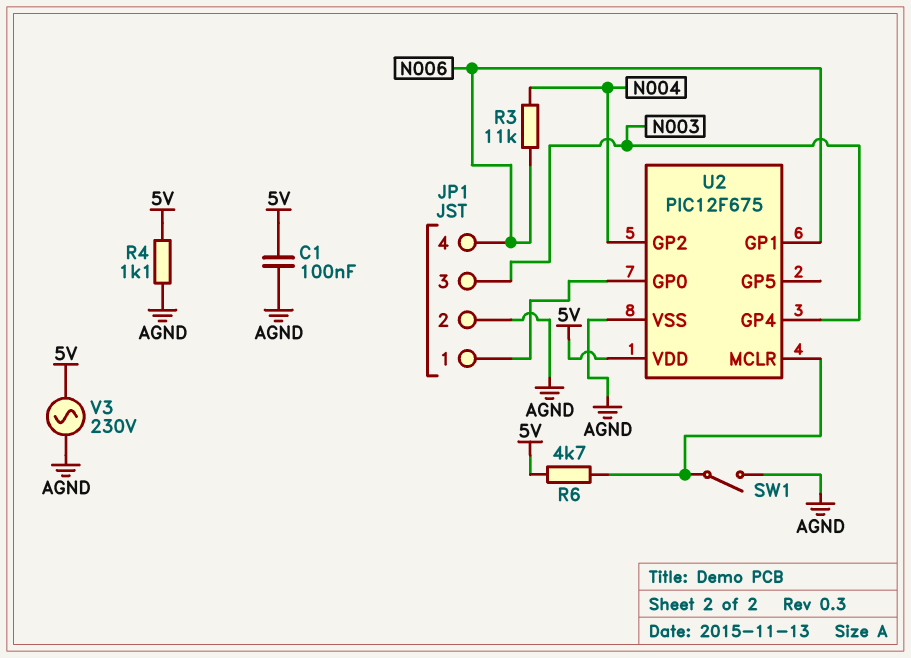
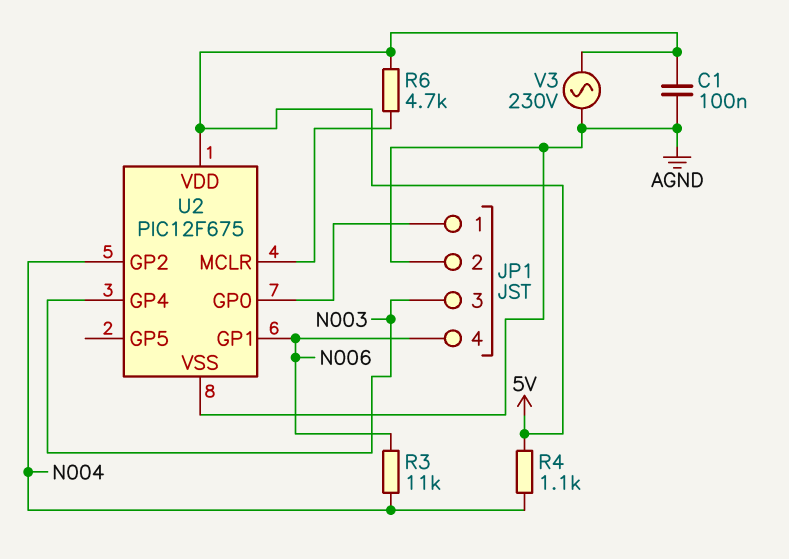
R4: 1.1k (5V, AGND) -> 1.1k (5V, N004)
SW1: switch (AGND, U2/MCLR) -> none

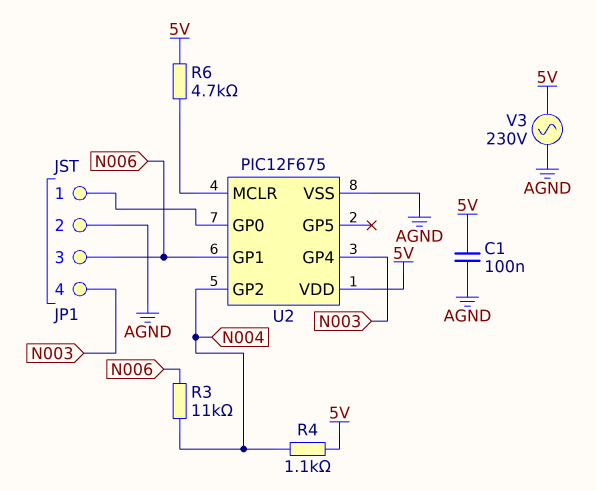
JP1 pin 3: N003 -> N006
JP1 pin 4: N006 -> N003

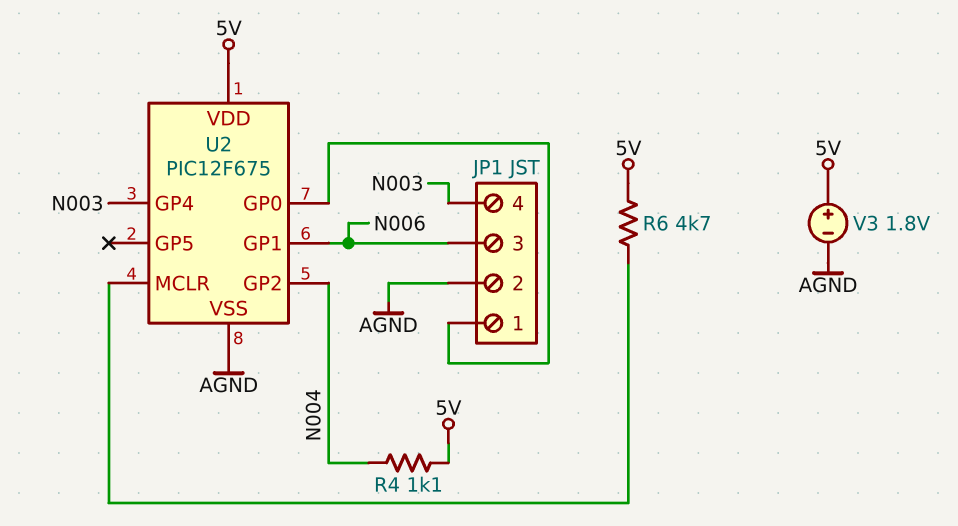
C1: 100nF (5V, AGND) -> none
R3: 11k (N004, N006) -> none
V3: AC 230V (5V, AGND) -> 1.8V (plus 5V, minus AGND)

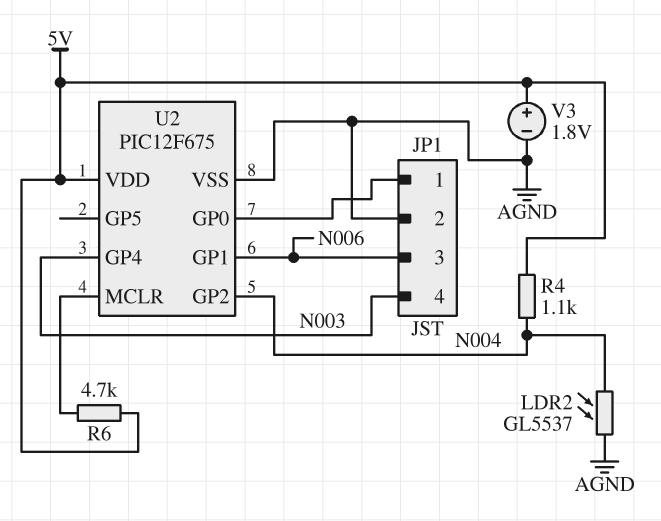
LDR2: none -> GL5537 (AGND, N004)

